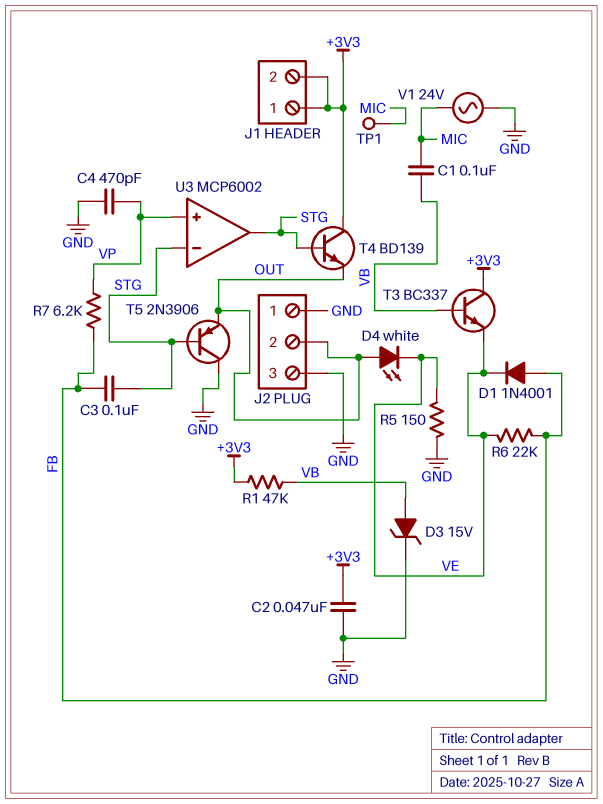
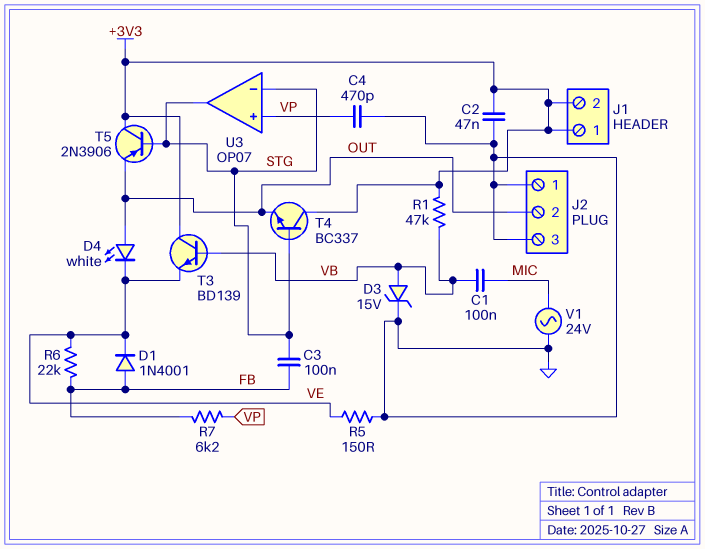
T3: NPN BC337 (B VB, C +3V3, E VE) -> NPN BD139 (B VB, C +3V3, E VE)
T4: NPN BD139 (B STG, C +3V3, E OUT) -> NPN BC337 (B STG, C +3V3, E OUT)
T5: PNP 2N3906 (B STG, C GND, E OUT) -> PNP 2N3906 (B STG, C +3V3, E OUT)
TP1: test point (MIC) -> none
U3: MCP6002 -> OP07

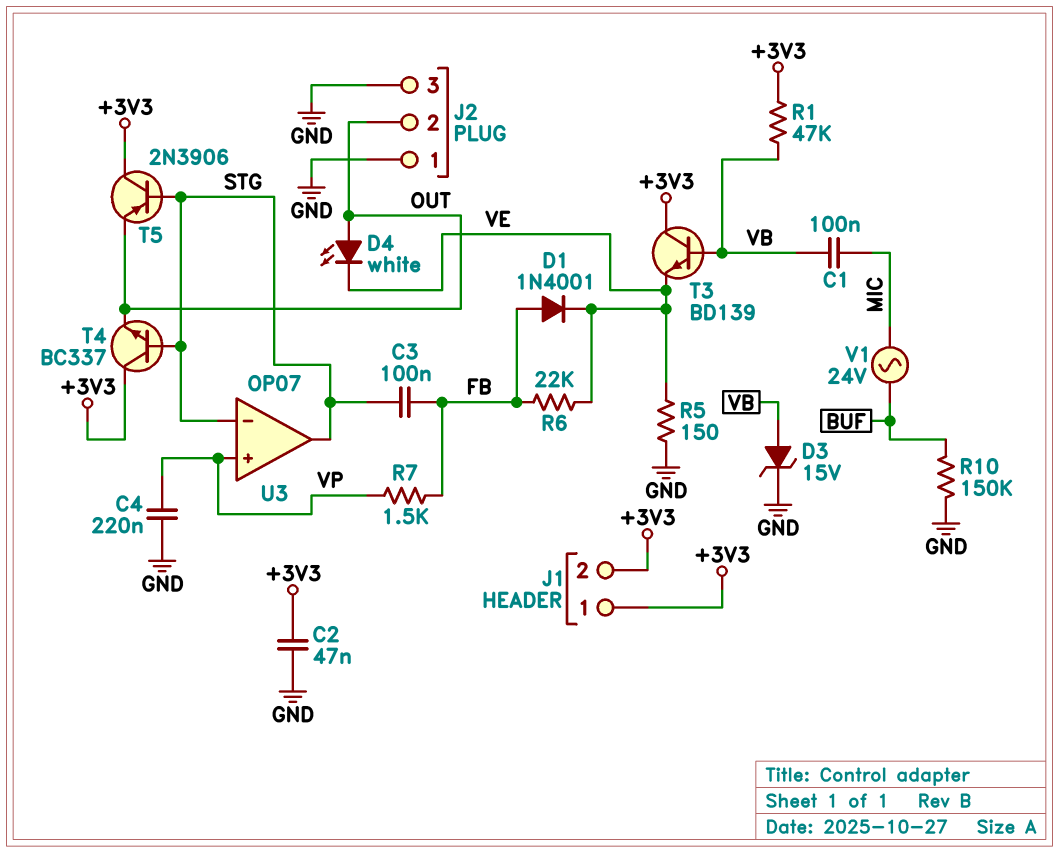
C4: 470pF (GND, VP) -> 220nF (GND, VP)
R7: 6.2k (FB, VP) -> 1.5k (FB, VP)
R10: none -> 150k (BUF, GND)
V1: AC 24V (GND, MIC) -> AC 24V (BUF, MIC)

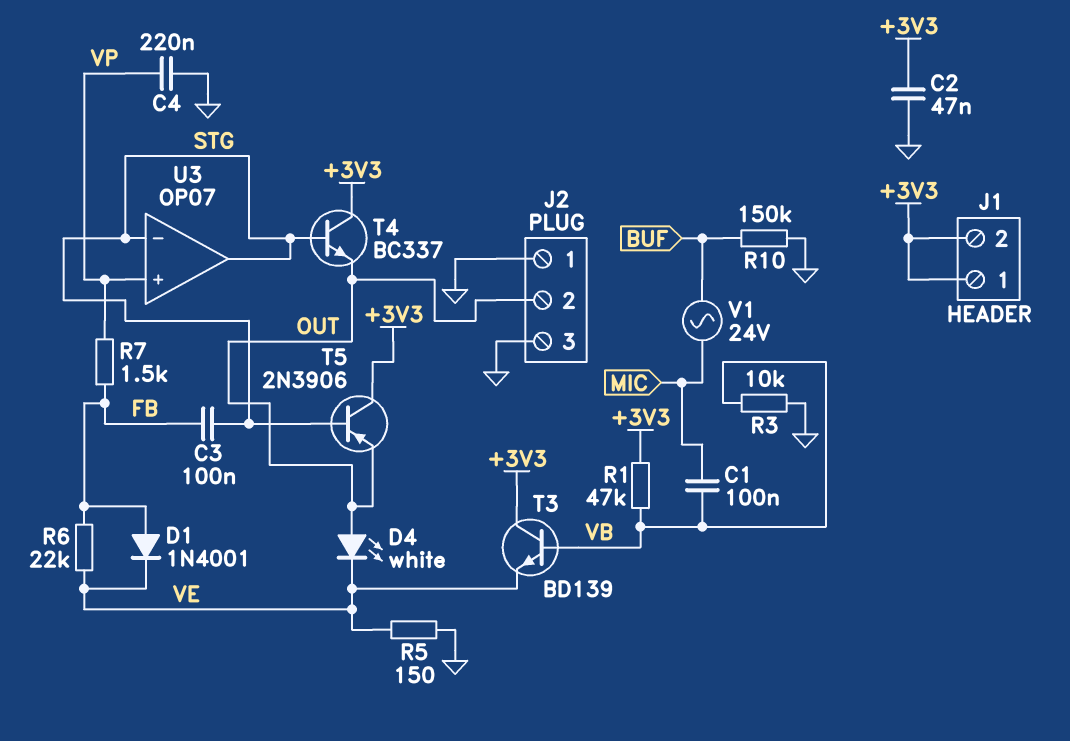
D3: zener 15V (A VB, K GND) -> none
R3: none -> 10k (GND, VB)

